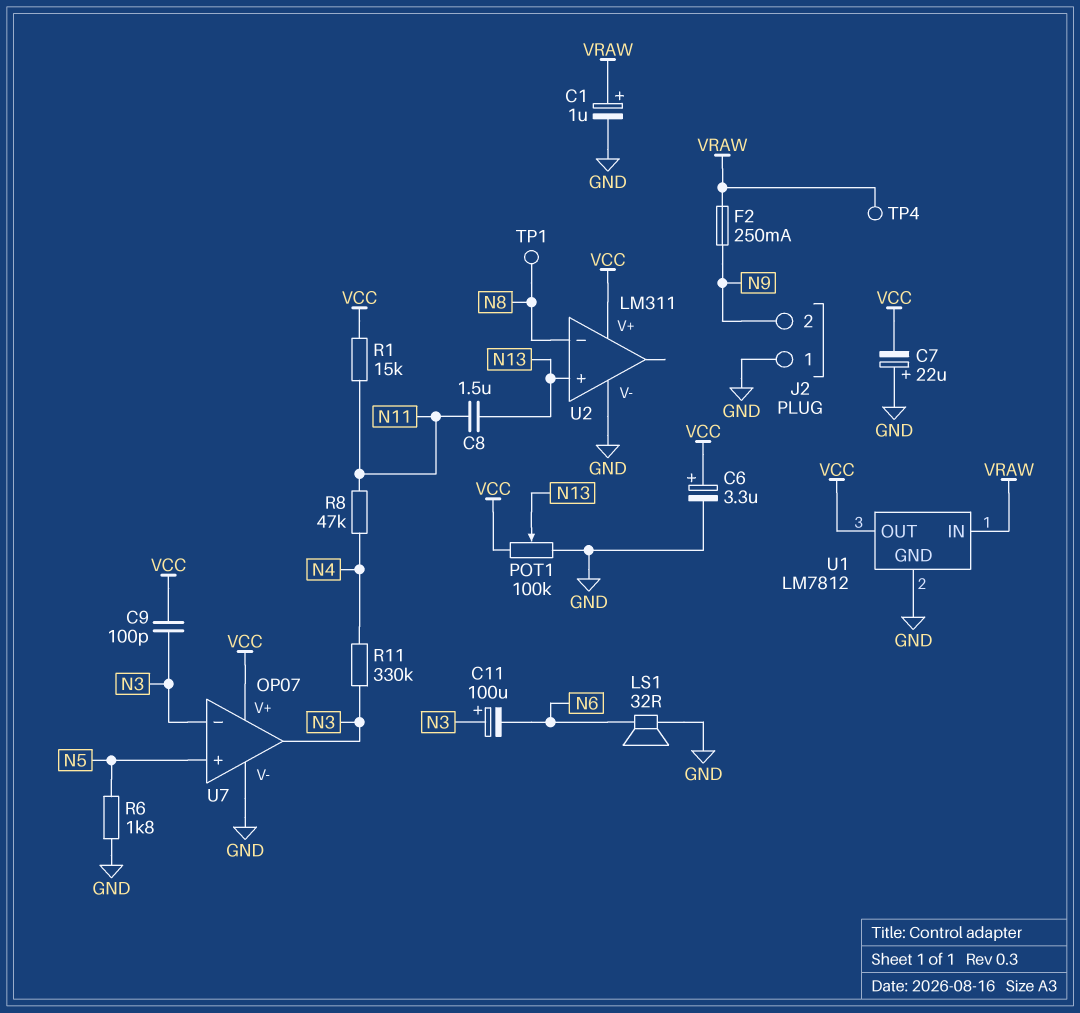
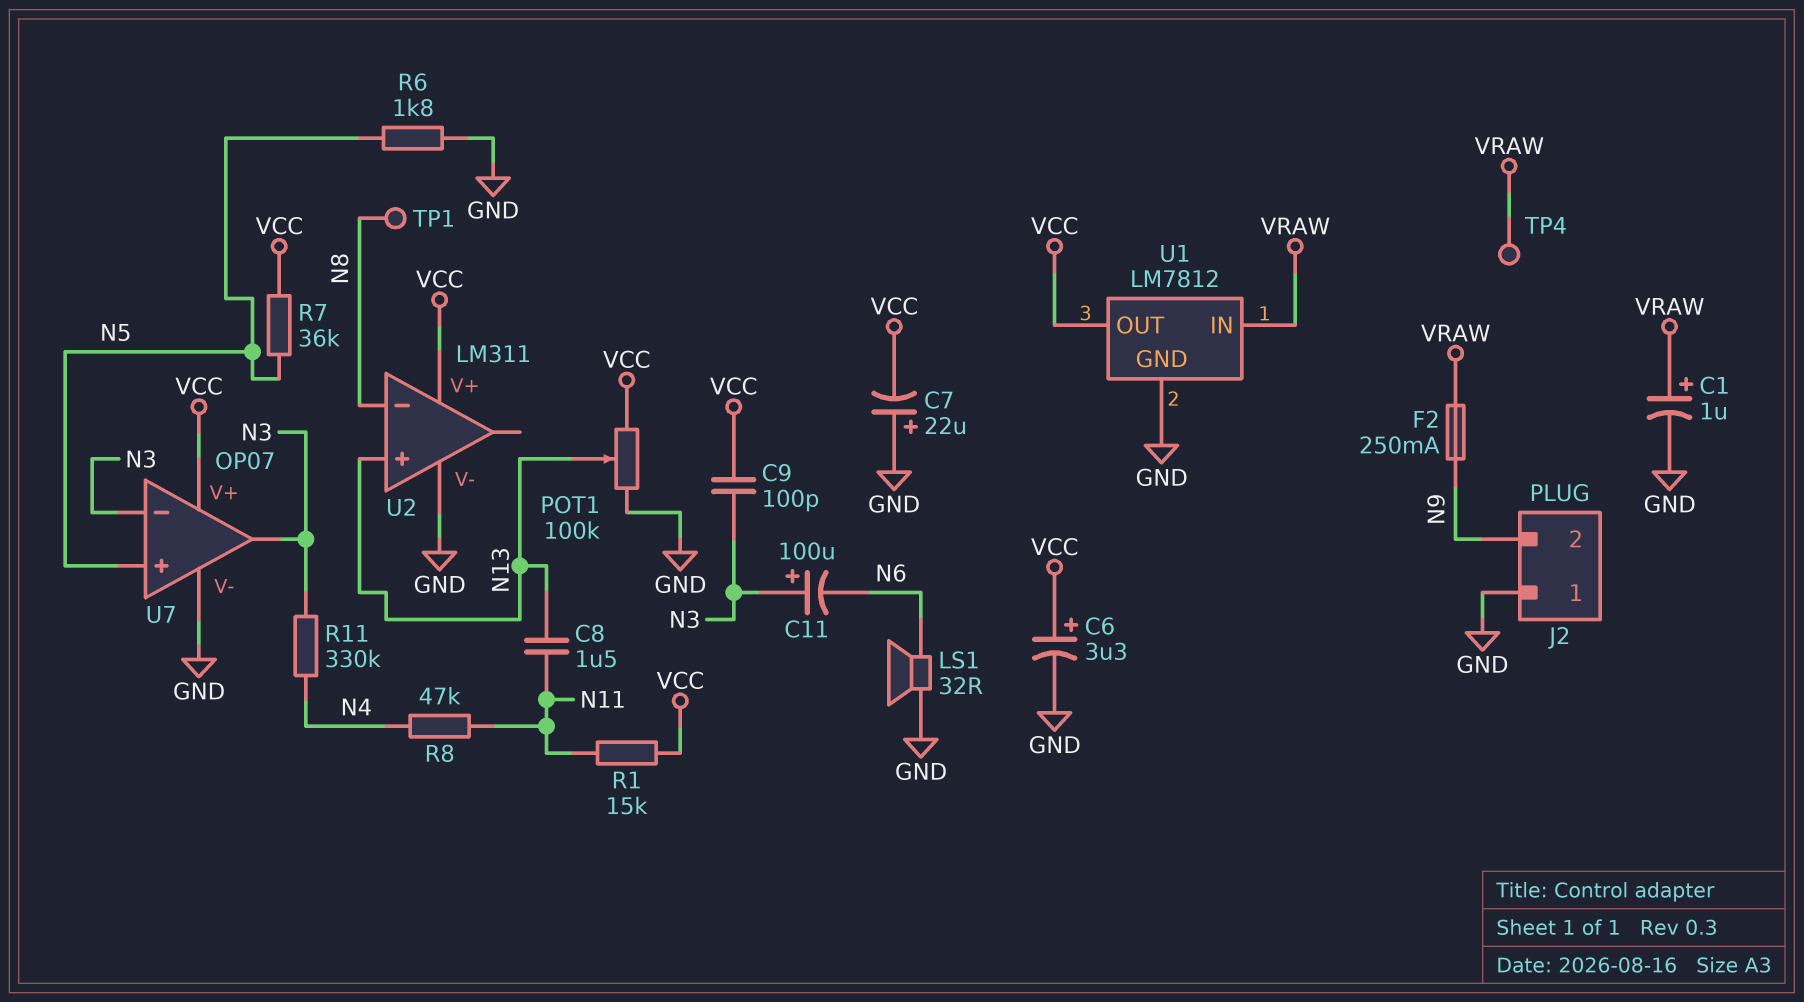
R7: none -> 36k (N5, VCC)

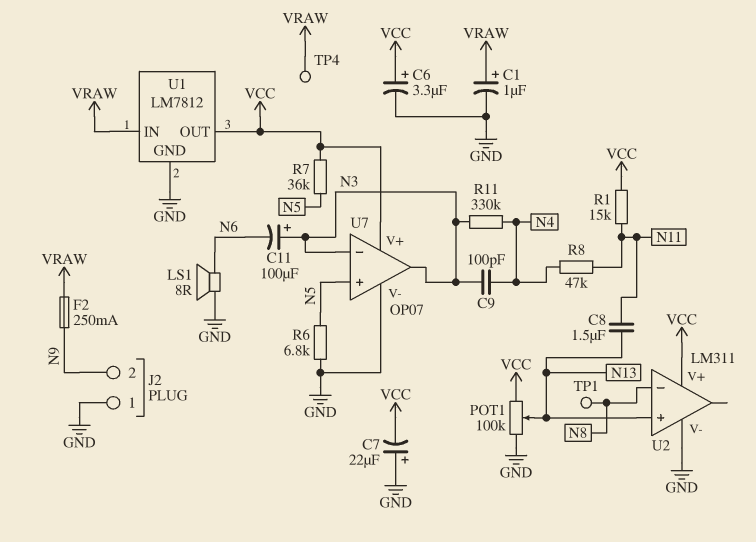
C9: 100pF (N3, VCC) -> 100pF (N3, N4)
LS1: speaker 32R (GND, N6) -> speaker 8R (GND, N6)
R6: 1.8k (GND, N5) -> 6.8k (GND, N5)

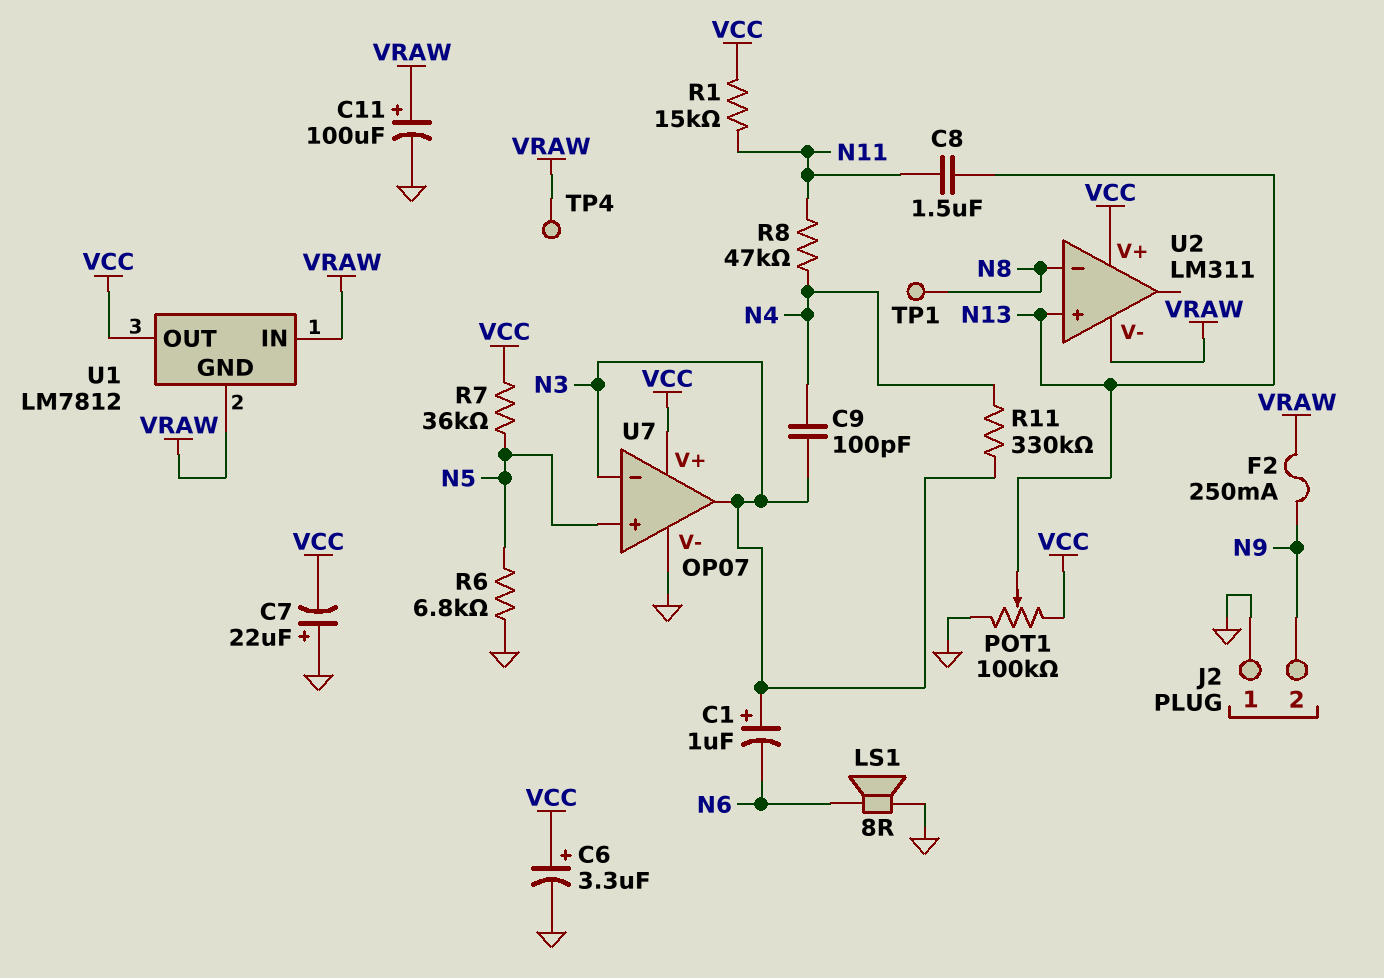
C1: 1uF (plus VRAW, minus GND) -> 1uF (plus N3, minus N6)
C11: 100uF (plus N3, minus N6) -> 100uF (plus VRAW, minus GND)
U1 pin GND: GND -> VRAW
U2 pin V-: GND -> VRAW

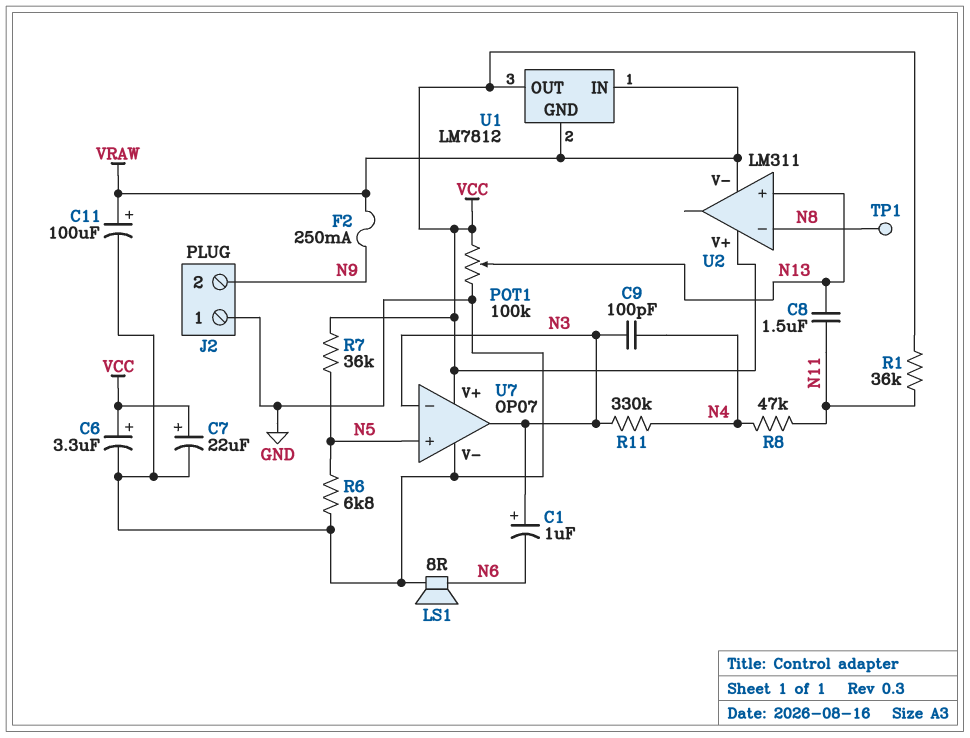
C7: 22uF (plus GND, minus VCC) -> 22uF (plus VCC, minus GND)
R1: 15k (N11, VCC) -> 36k (N11, VCC)
TP4: test point (VRAW) -> none

